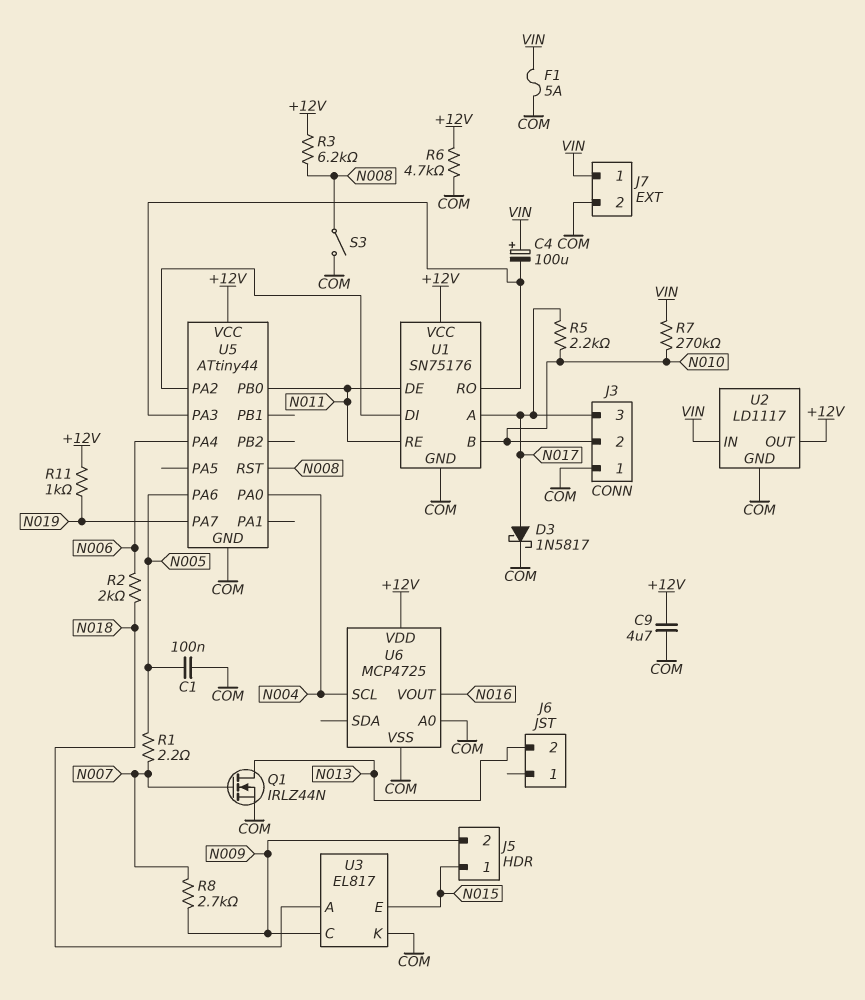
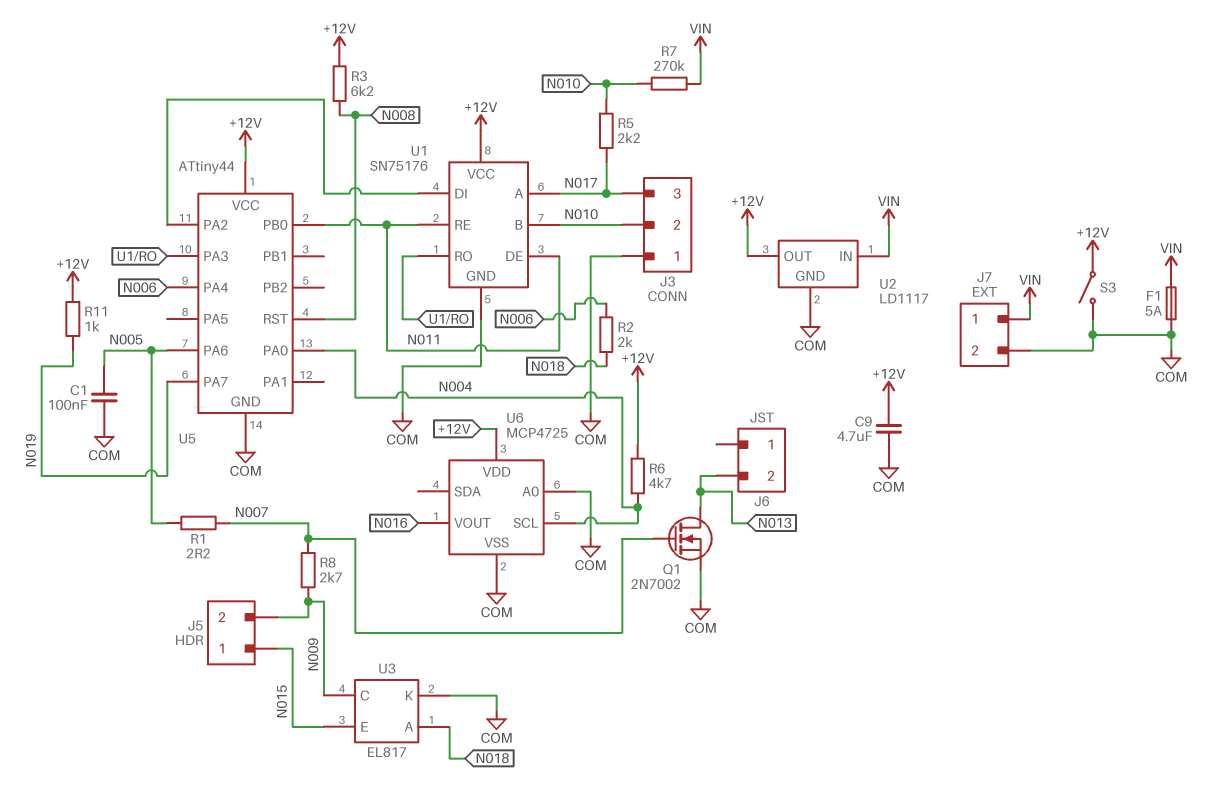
C4: 100uF (plus VIN, minus U1/RO) -> none
D3: schottky 1N5817 (A N017, K COM) -> none
Q1: NMOS IRLZ44N (G N007, D N013, S COM) -> NMOS 2N7002 (G N007, D N013, S COM)
R6: 4.7k (+12V, COM) -> 4.7k (+12V, N004)
S3: switch (COM, N008) -> switch (+12V, COM)

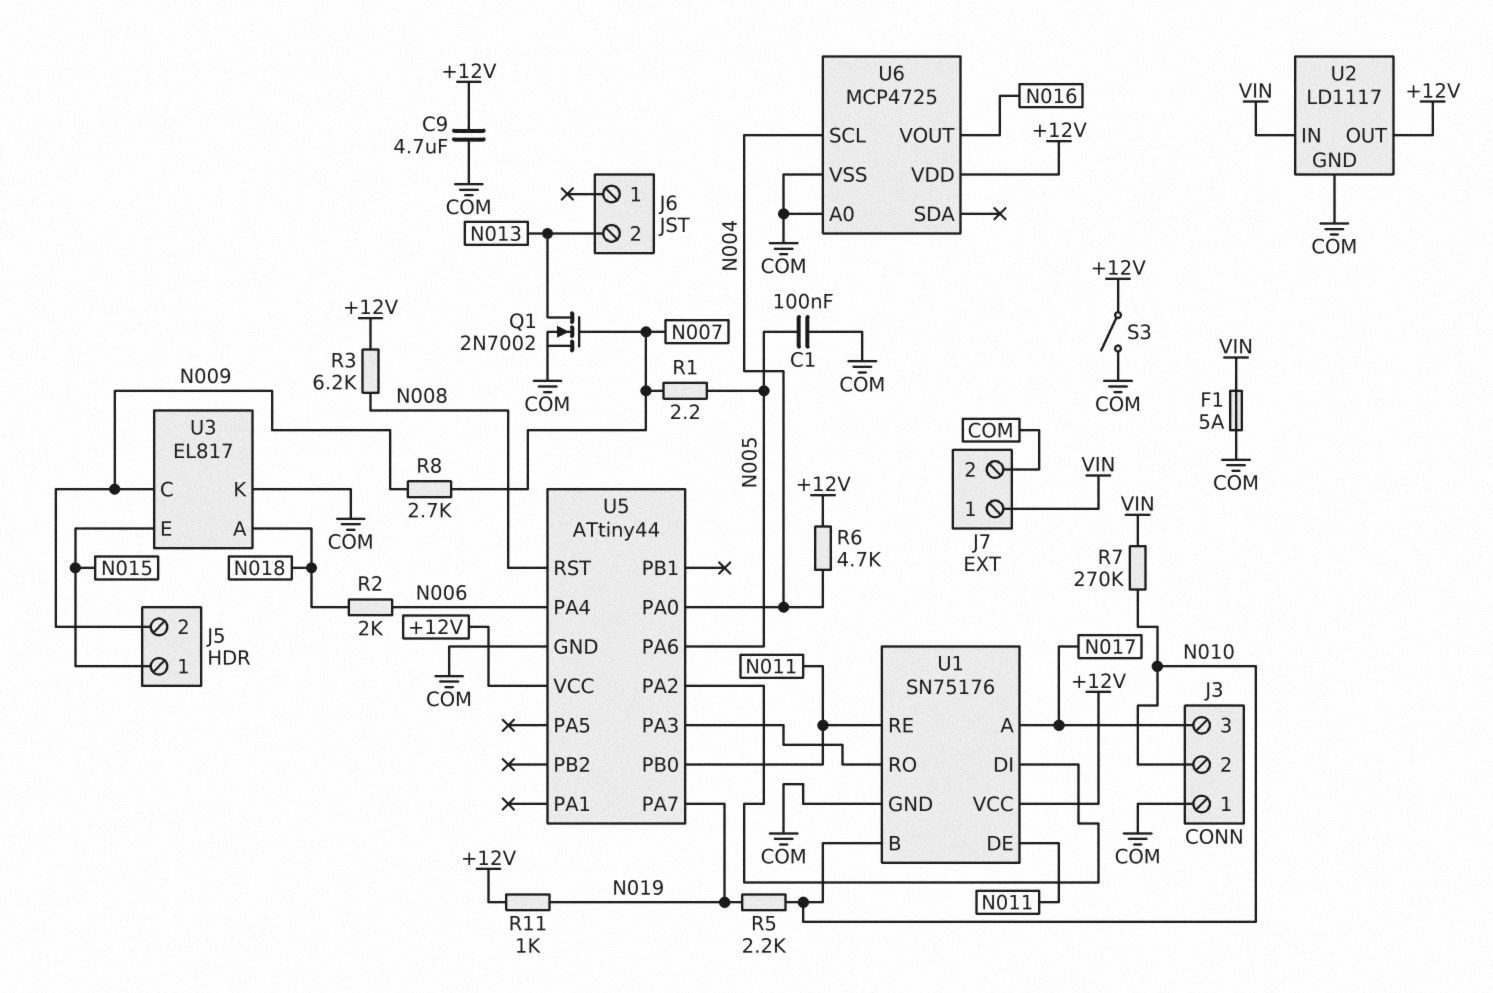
R5: 2.2k (N010, N017) -> 2.2k (N010, N019)

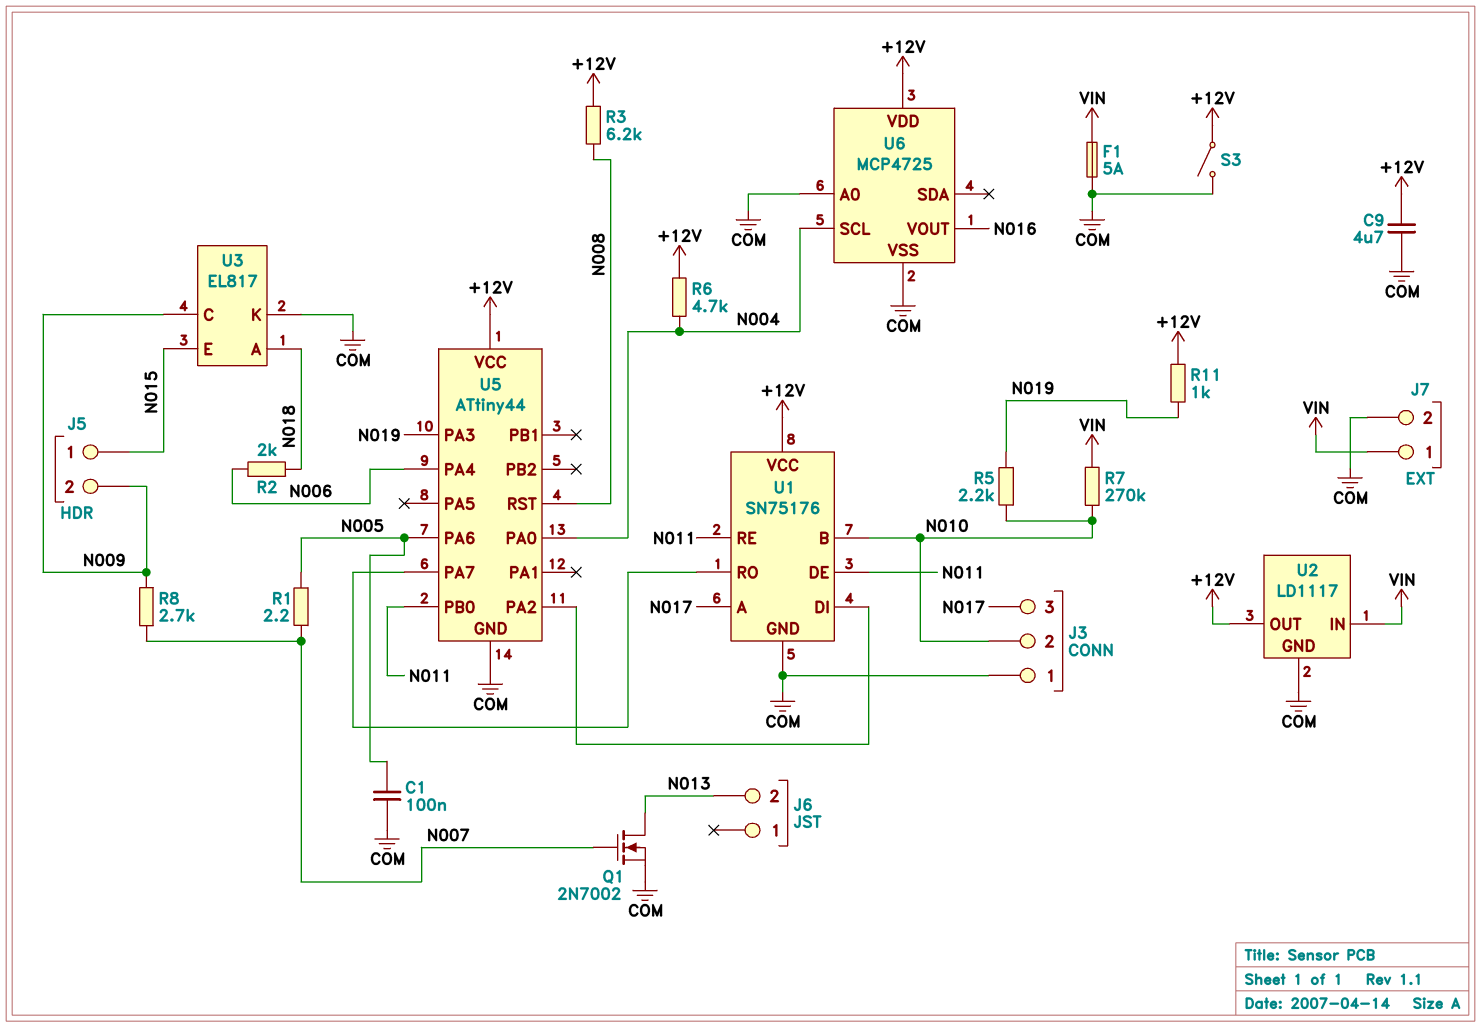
U5 pin PA3: U1/RO -> N019
U5 pin PA7: N019 -> U1/RO

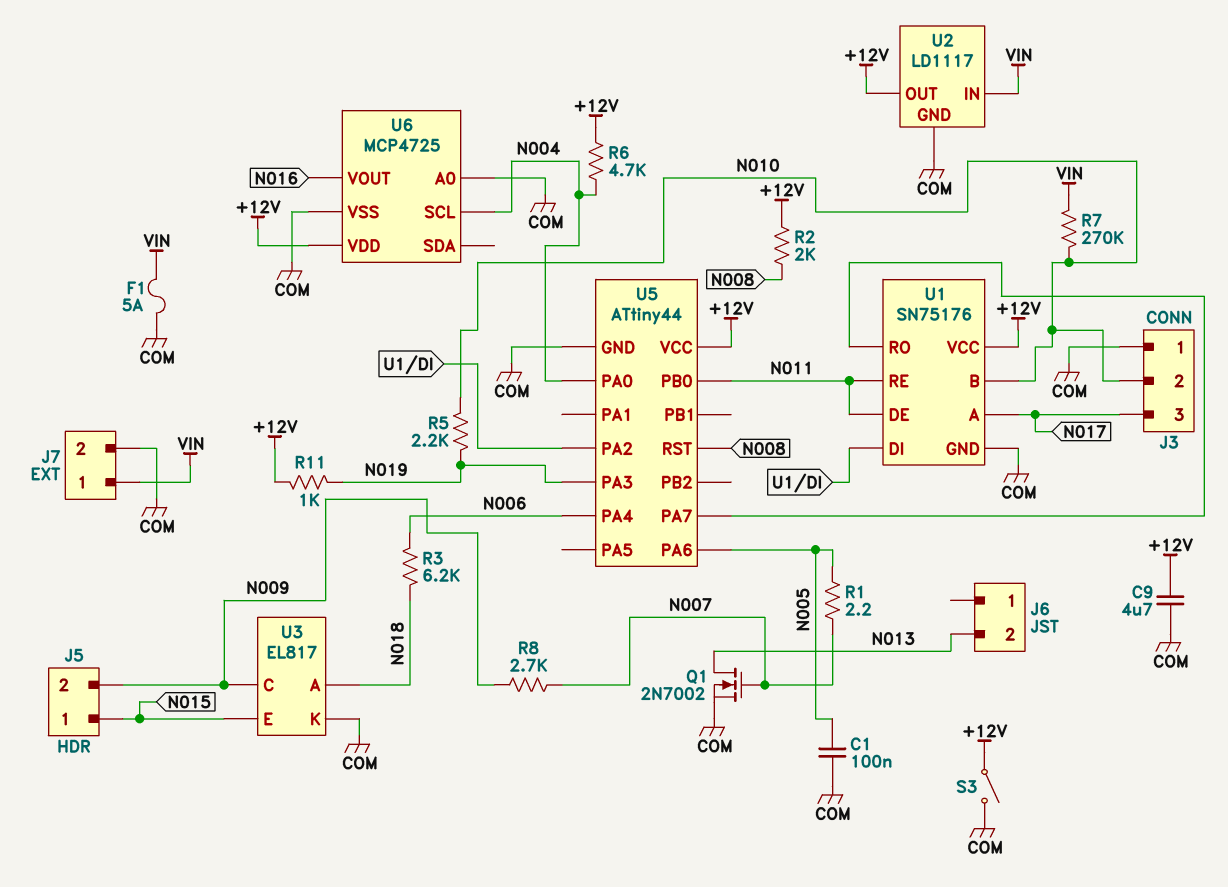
R2: 2k (N006, N018) -> 2k (+12V, N008)
R3: 6.2k (+12V, N008) -> 6.2k (N006, N018)

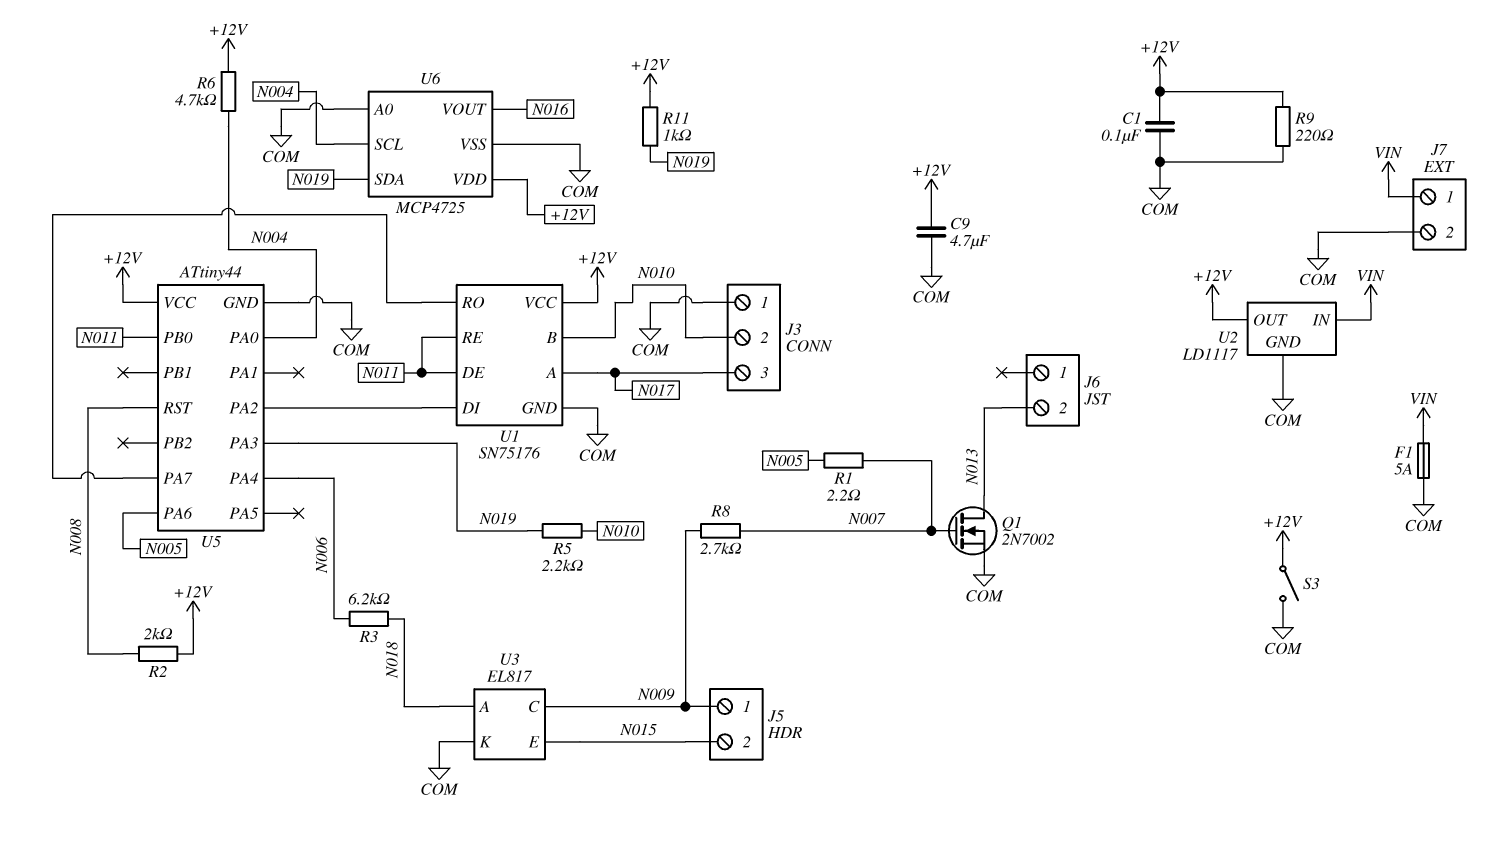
C1: 100nF (COM, N005) -> 100nF (+12V, COM)
J5 pin 1: N015 -> N009
J5 pin 2: N009 -> N015
R7: 270k (N010, VIN) -> none
R9: none -> 220 (+12V, COM)
U6 pin SDA: none -> N019

